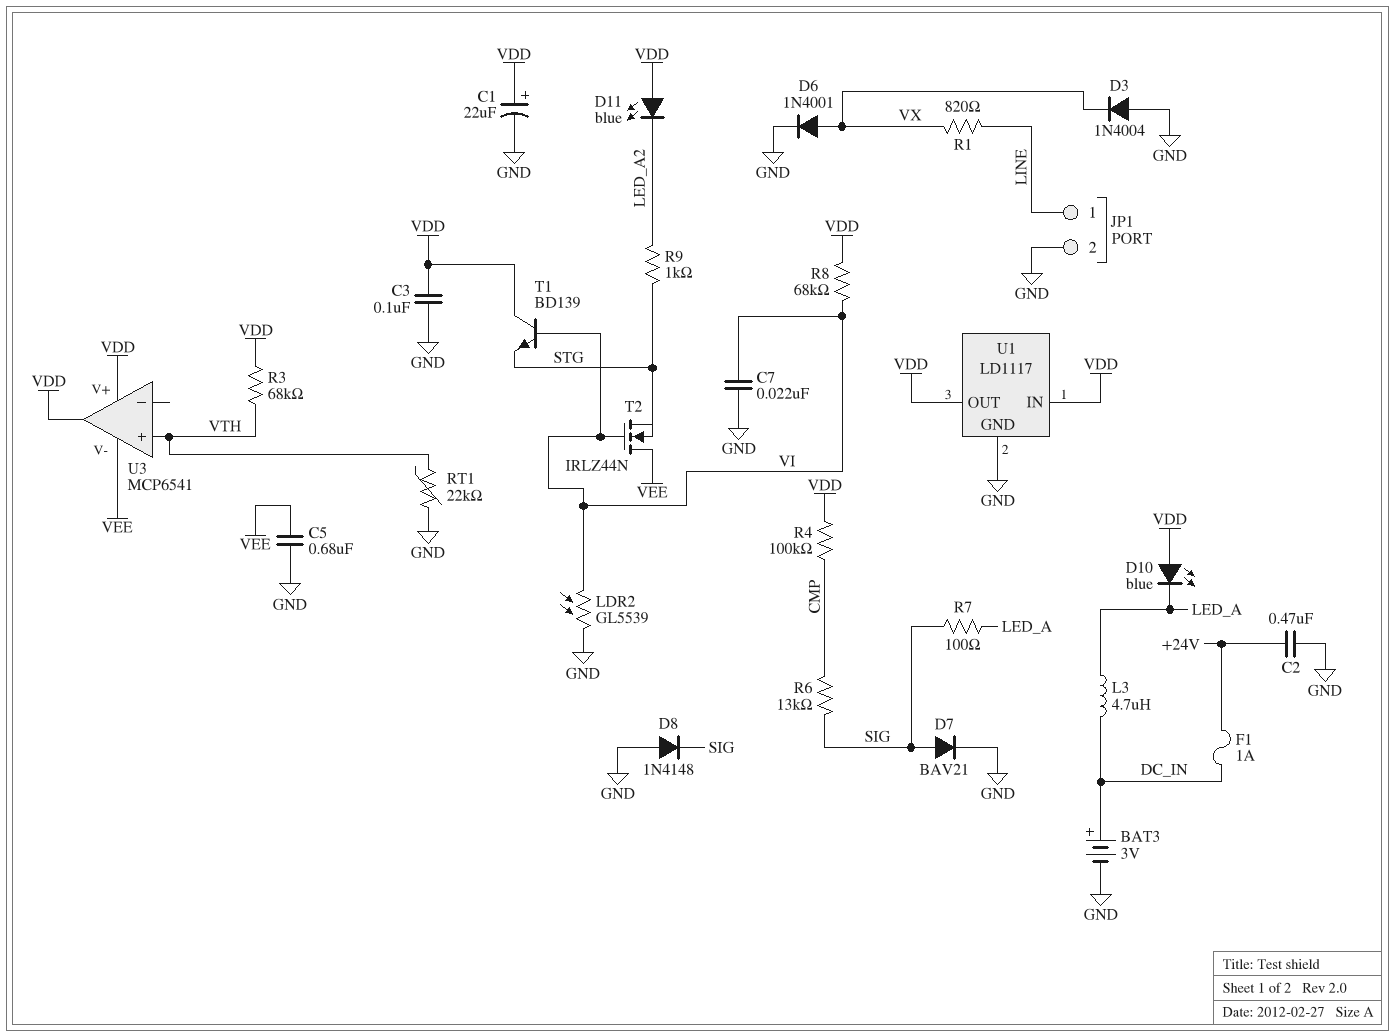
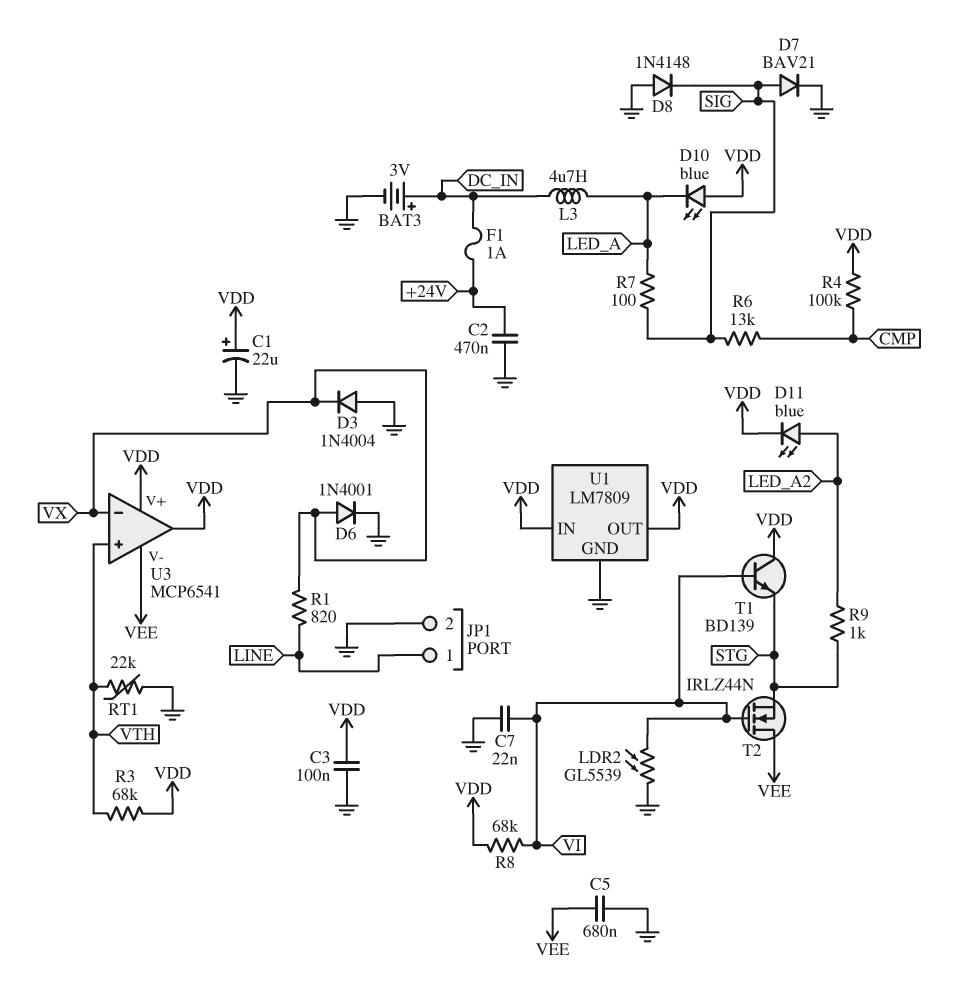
D11: LED blue (A VDD, K LED_A2) -> LED blue (A LED_A2, K VDD)
U1: LD1117 -> LM7809
U3 pin in-: none -> VX

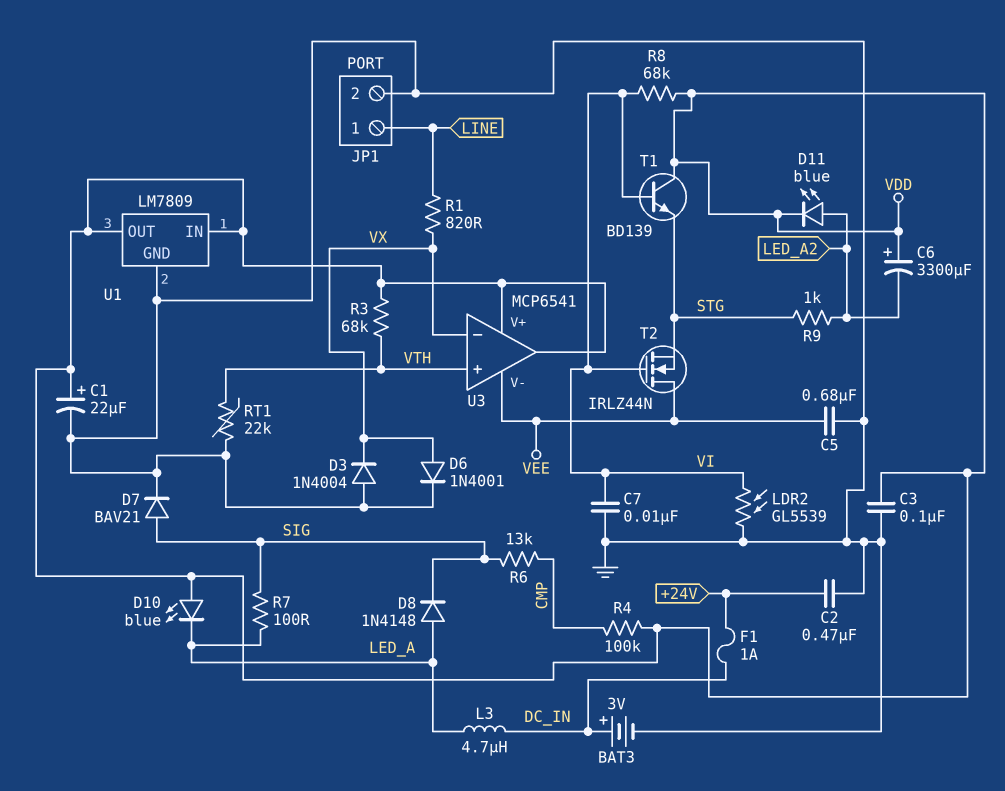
C6: none -> 3300uF (plus VDD, minus LED_A2)
C7: 22nF (GND, VI) -> 10nF (GND, VI)
D8: diode 1N4148 (A GND, K SIG) -> diode 1N4148 (A LED_A, K SIG)

